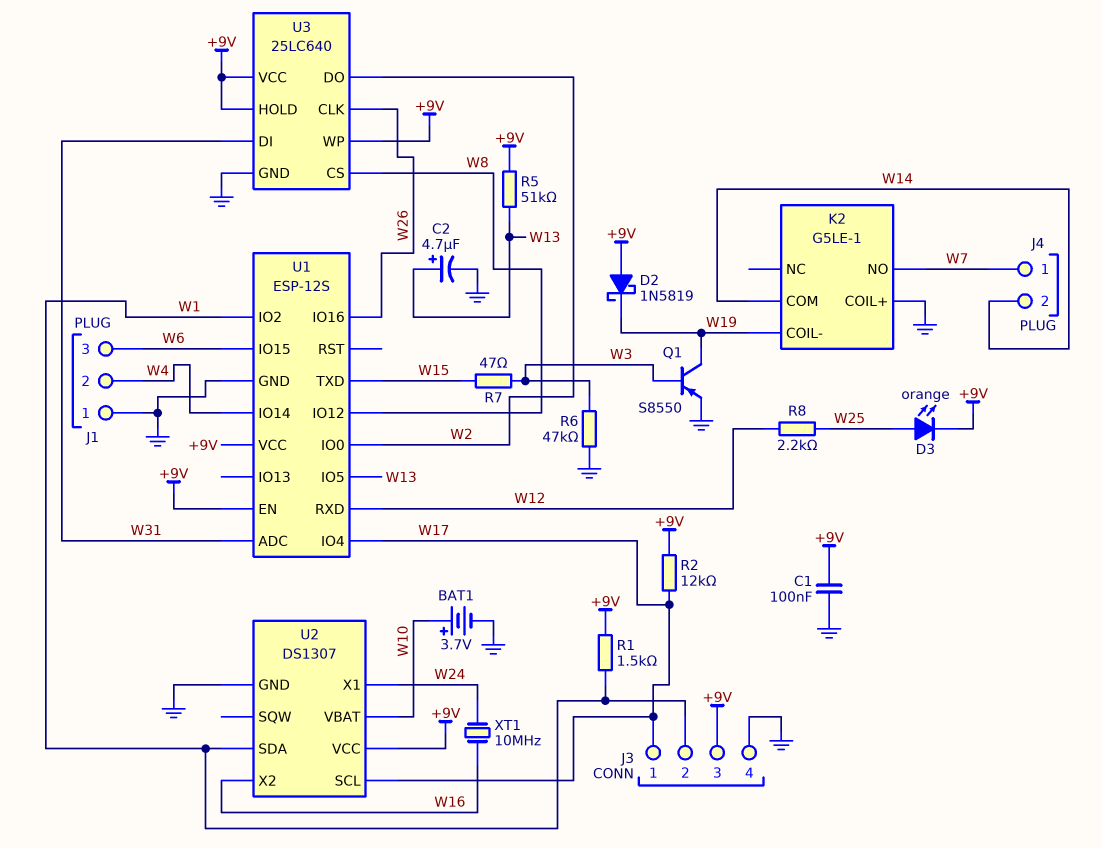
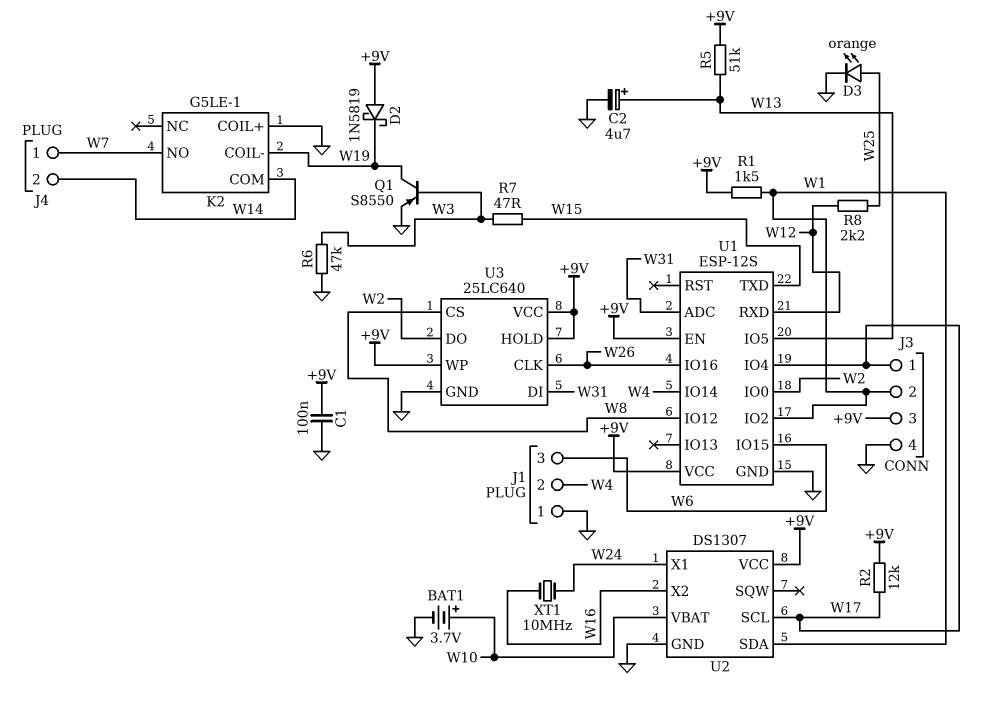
D3: LED orange (A W25, K +9V) -> LED orange (A W25, K GND)

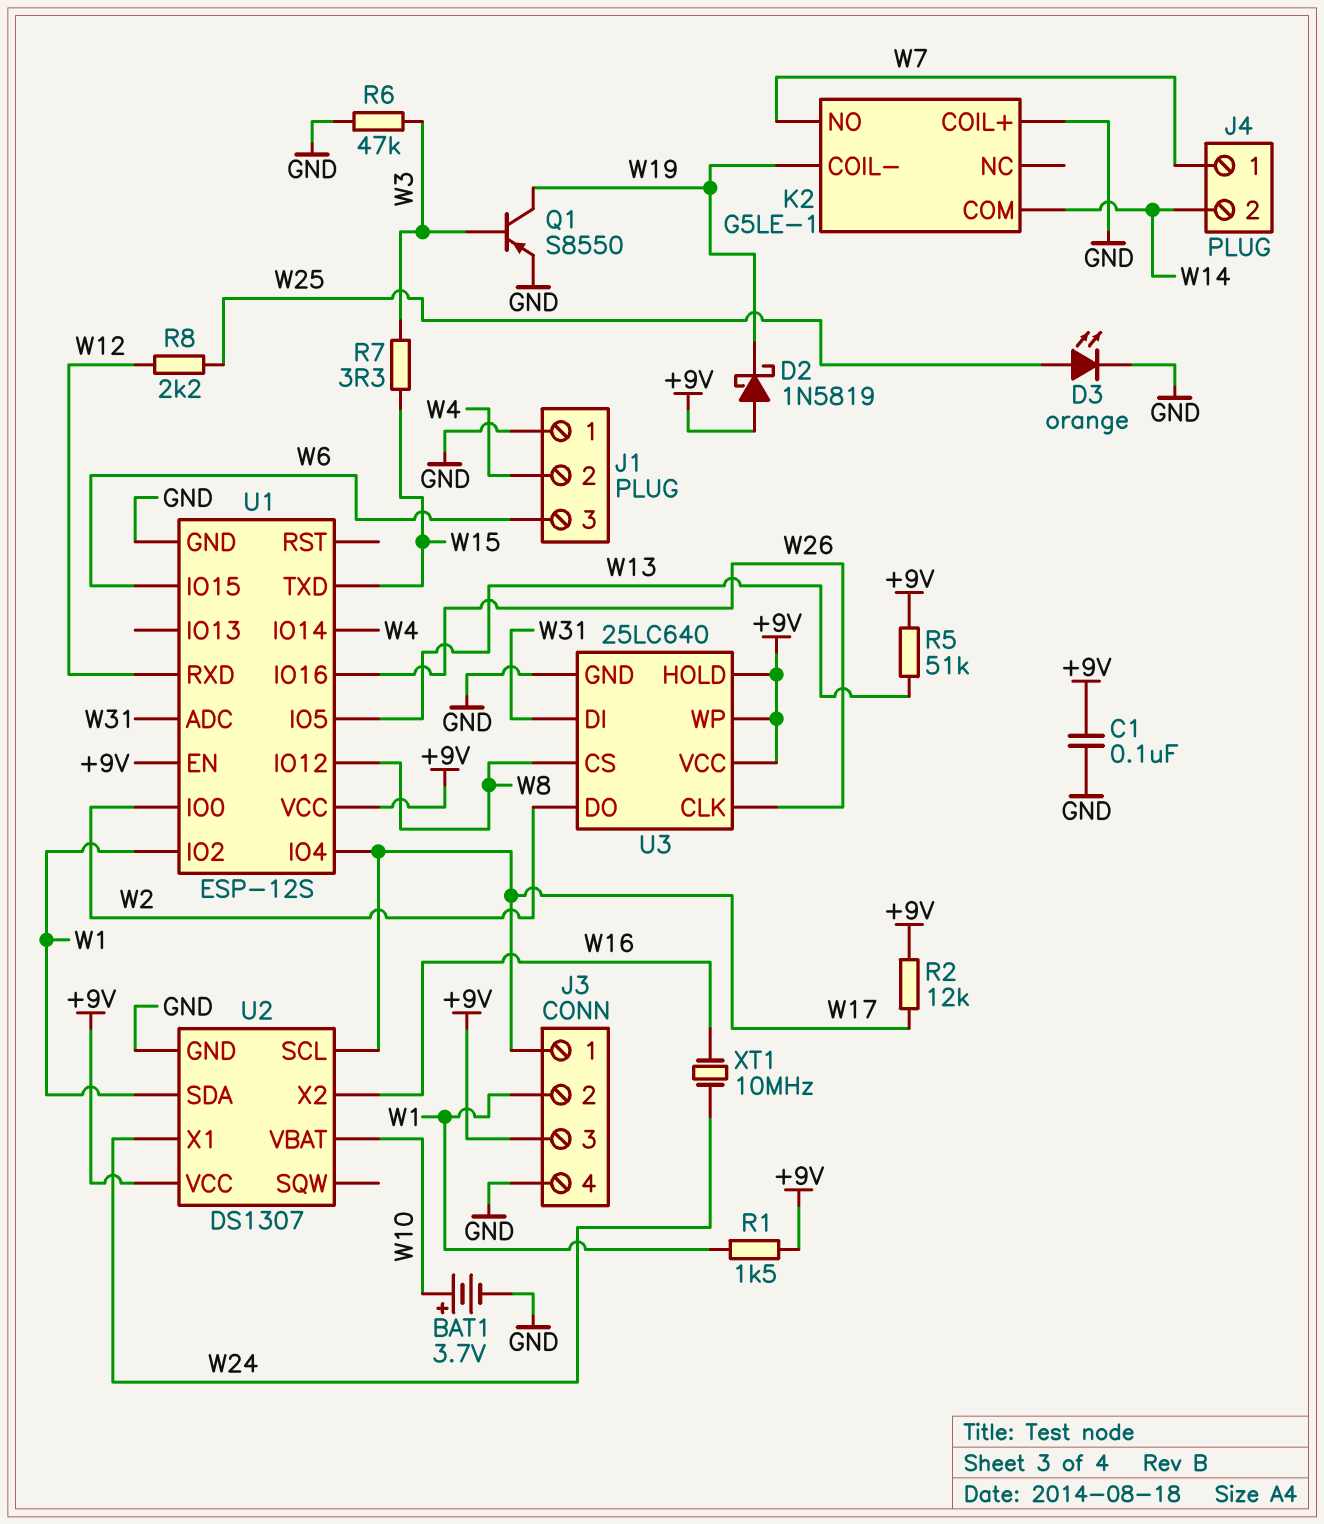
C2: 4.7uF (plus W13, minus GND) -> none
R7: 47 (W3, W15) -> 3.3 (W3, W15)

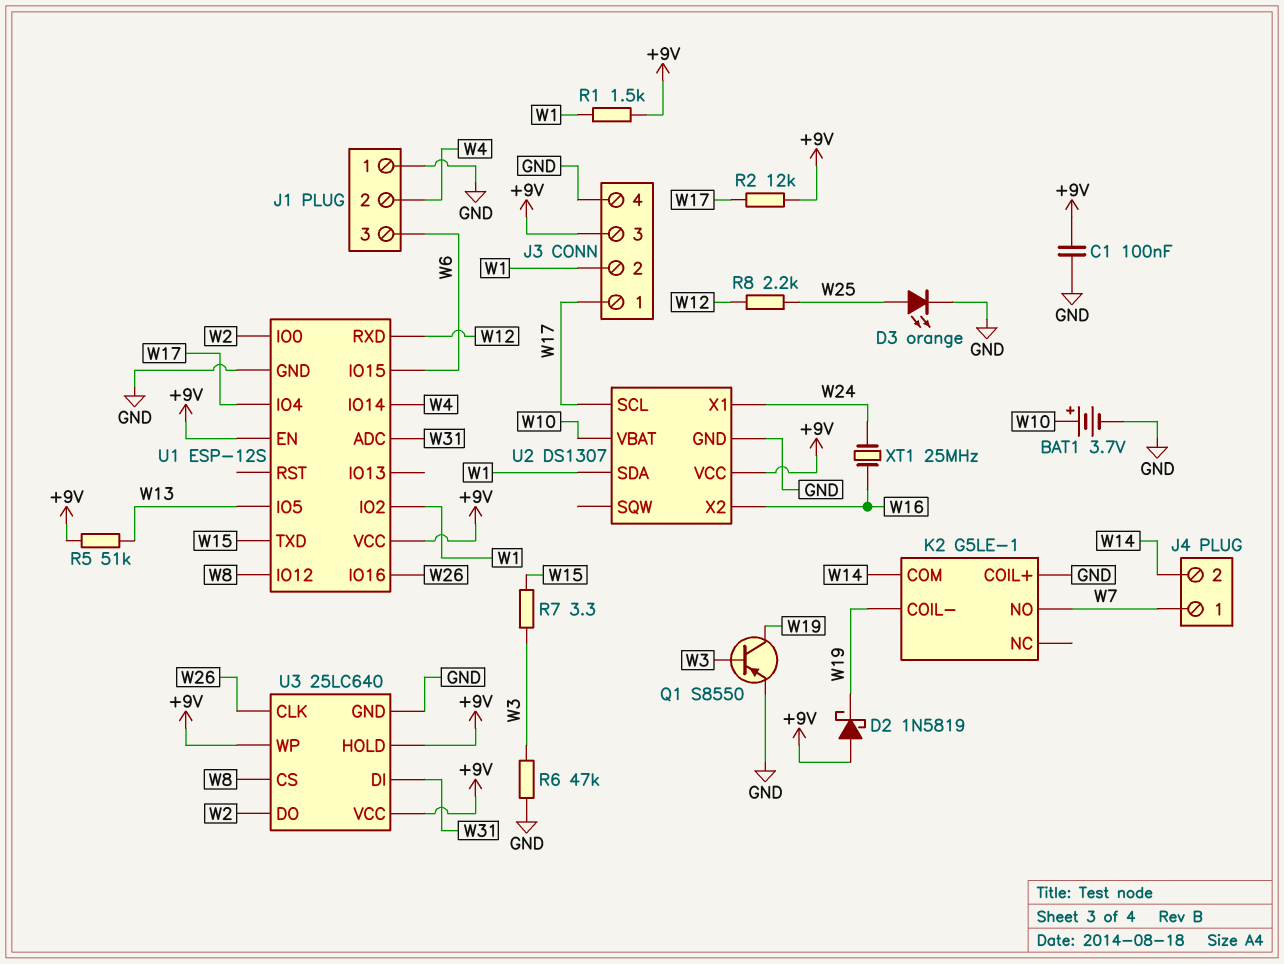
XT1: 10MHz (W16, W24) -> 25MHz (W16, W24)

